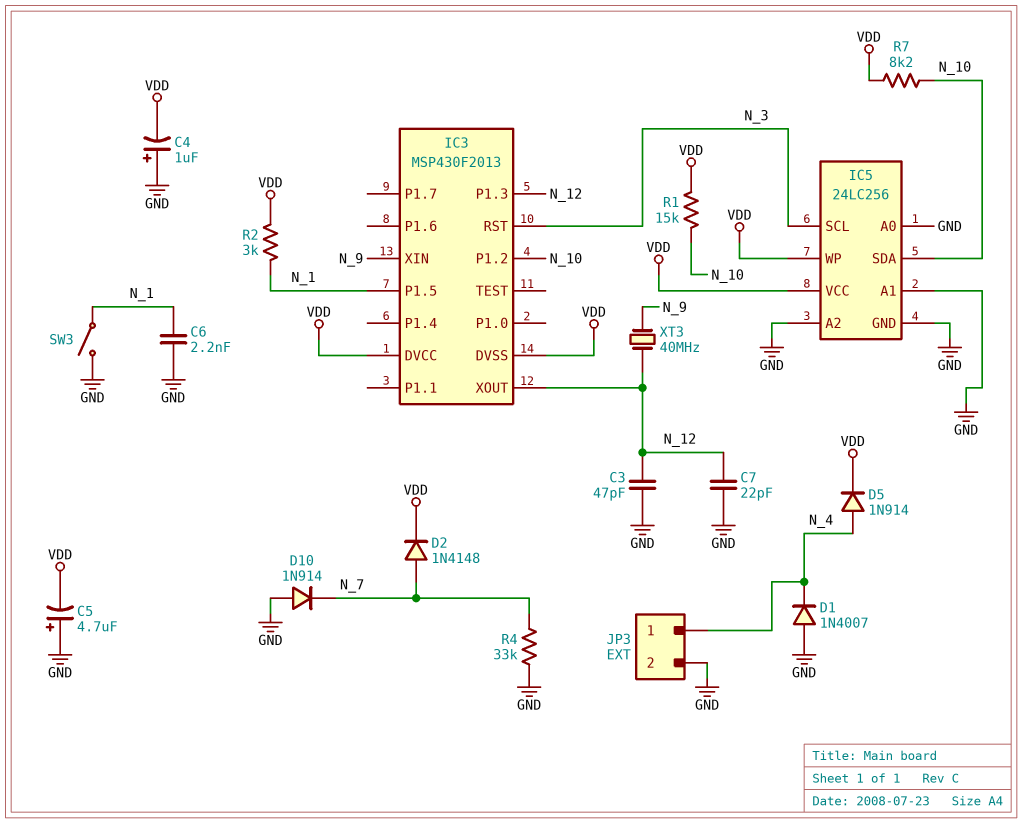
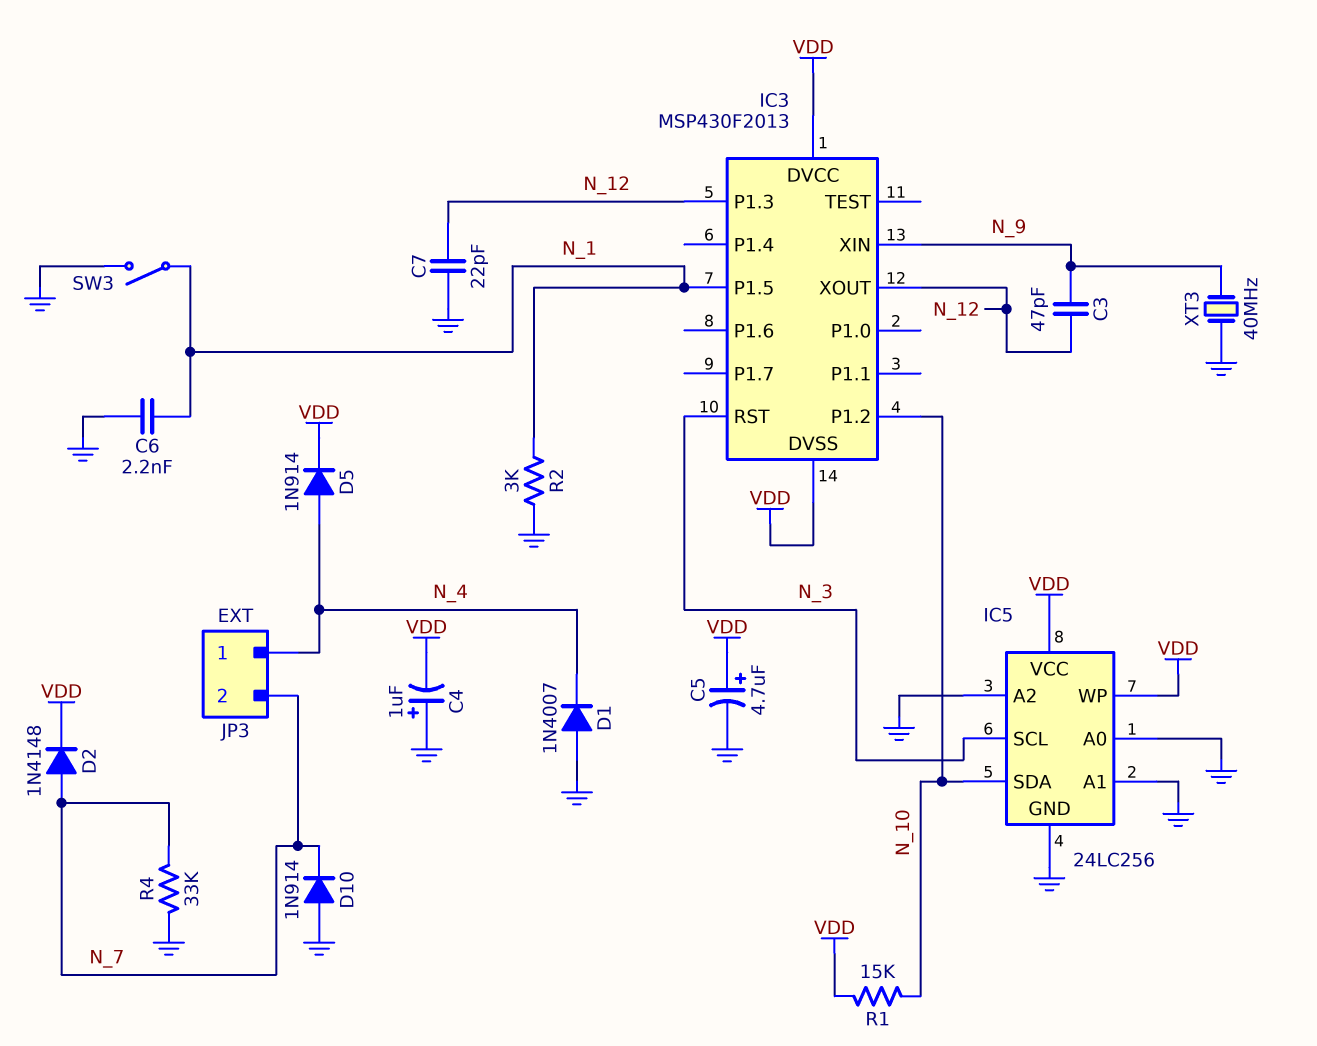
C3: 47pF (GND, N_12) -> 47pF (N_9, N_12)
C5: 4.7uF (plus GND, minus VDD) -> 4.7uF (plus VDD, minus GND)
JP3 pin 2: GND -> N_7
R2: 3k (N_1, VDD) -> 3k (GND, N_1)
R7: 8.2k (N_10, VDD) -> none
XT3: 40MHz (N_9, N_12) -> 40MHz (GND, N_9)

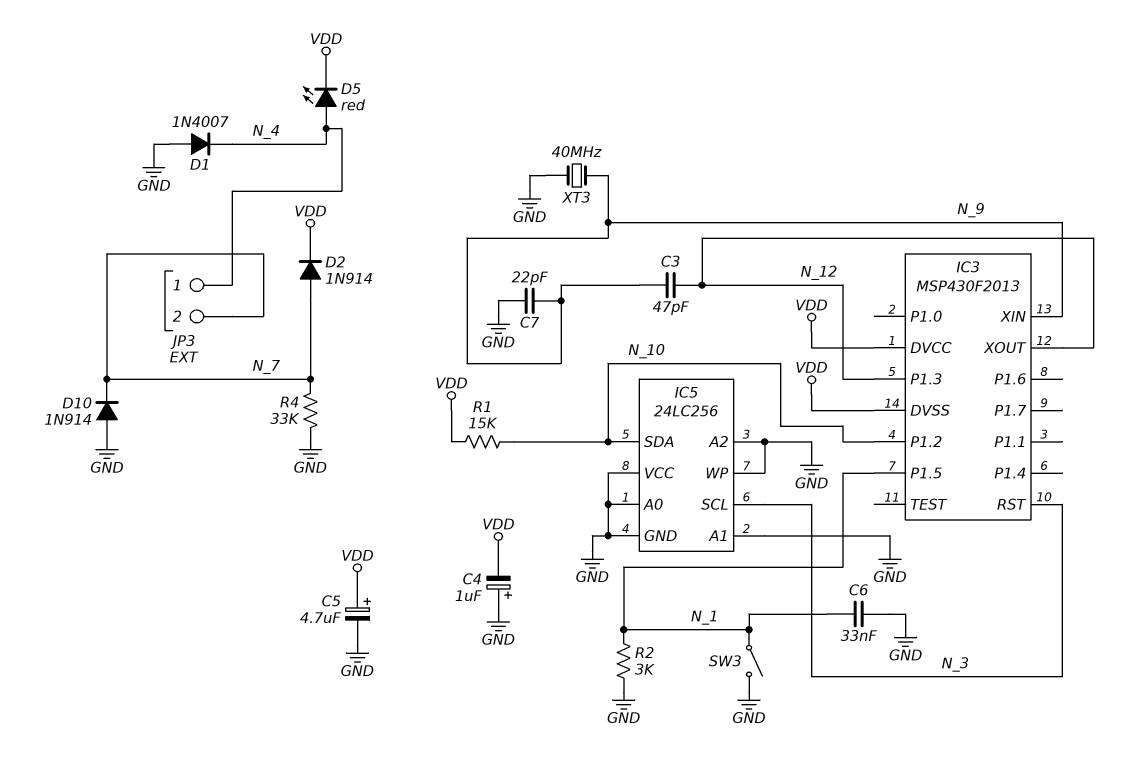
C6: 2.2nF (GND, N_1) -> 33nF (GND, N_1)
C7: 22pF (GND, N_12) -> 22pF (GND, N_9)
D2: diode 1N4148 (A N_7, K VDD) -> diode 1N914 (A N_7, K VDD)
D5: diode 1N914 (A N_4, K VDD) -> LED red (A N_4, K VDD)
IC5 pin VCC: VDD -> GND
IC5 pin WP: VDD -> GND

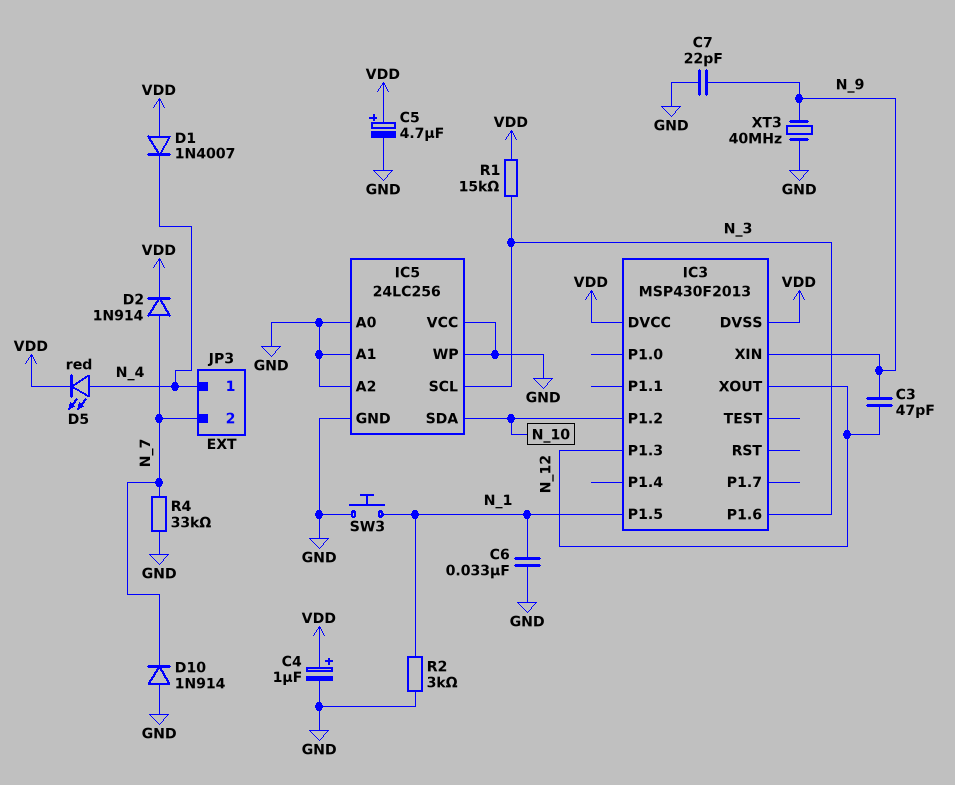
C4: 1uF (plus GND, minus VDD) -> 1uF (plus VDD, minus GND)
D1: diode 1N4007 (A GND, K N_4) -> diode 1N4007 (A VDD, K N_4)
IC3 pin P1.6: none -> N_3
IC3 pin RST: N_3 -> none
R1: 15k (N_10, VDD) -> 15k (N_3, VDD)
SW3: switch (GND, N_1) -> button (GND, N_1)

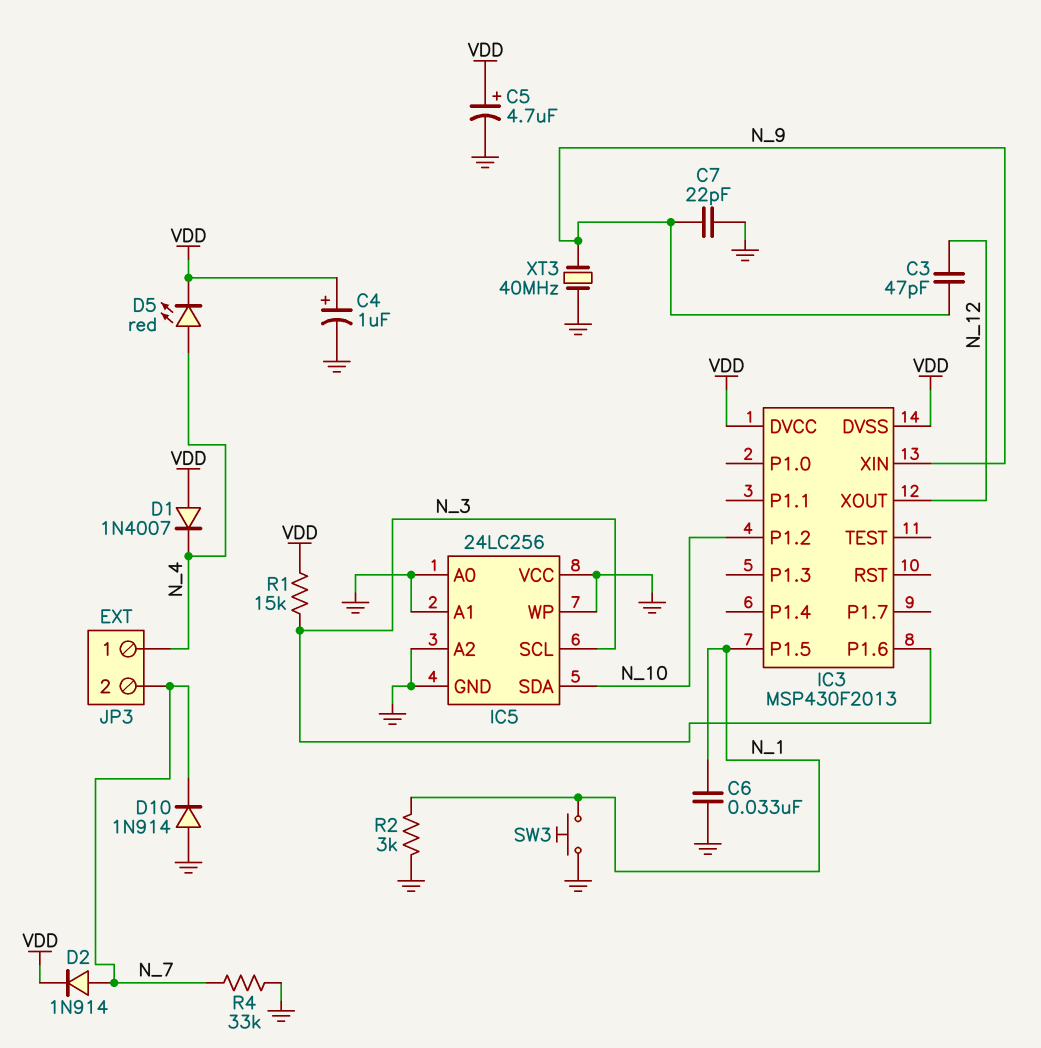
IC3 pin P1.3: N_12 -> none

